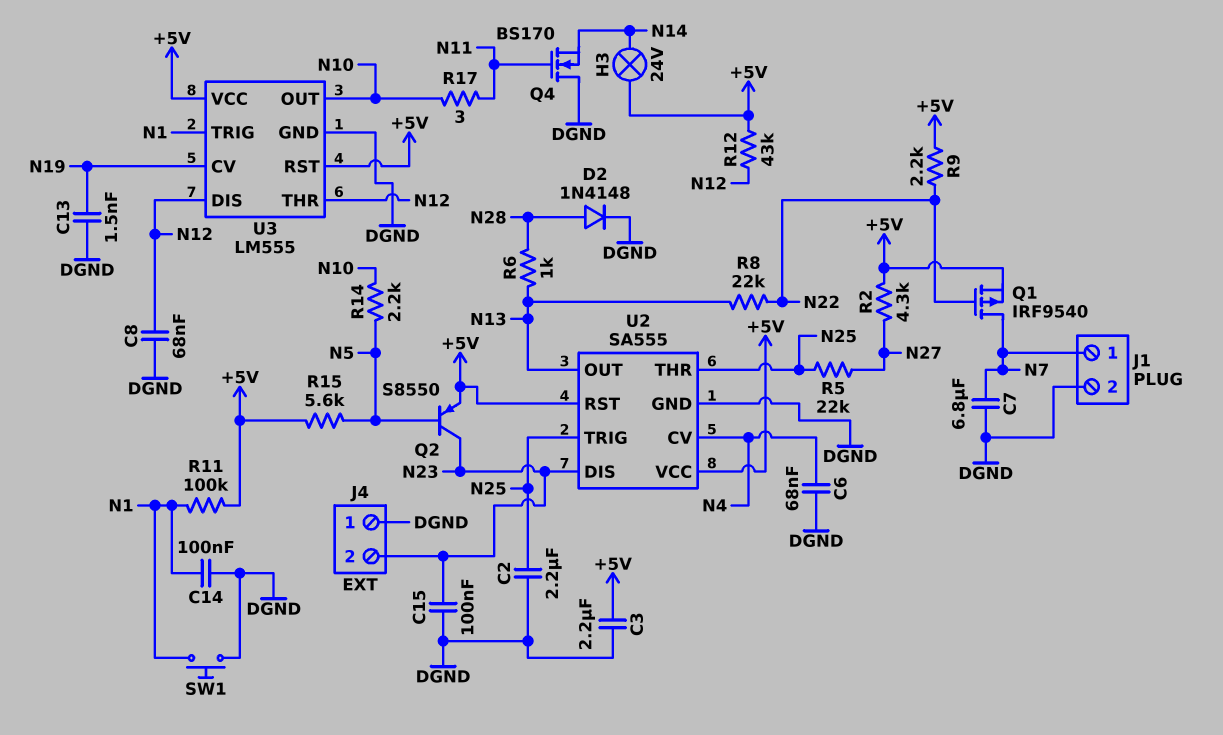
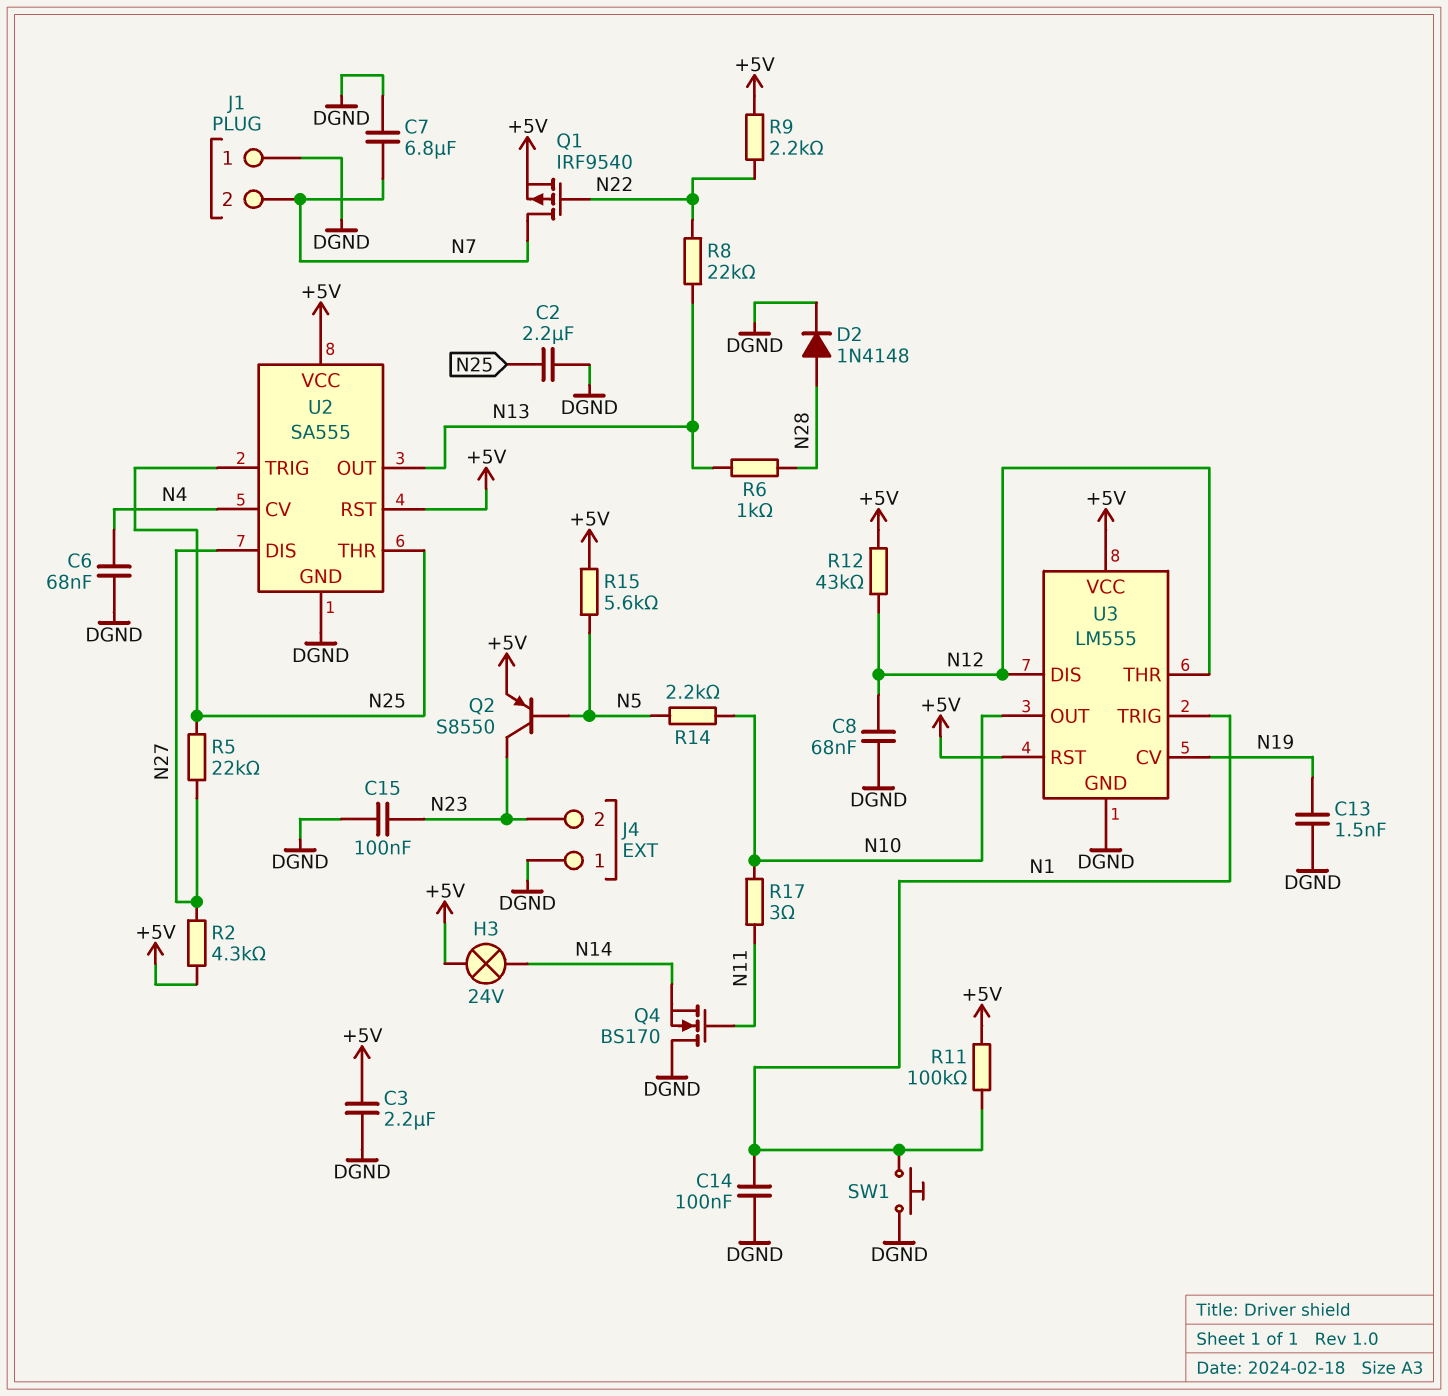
J1 pin 1: N7 -> DGND
J1 pin 2: DGND -> N7
U2 pin DIS: N23 -> N27

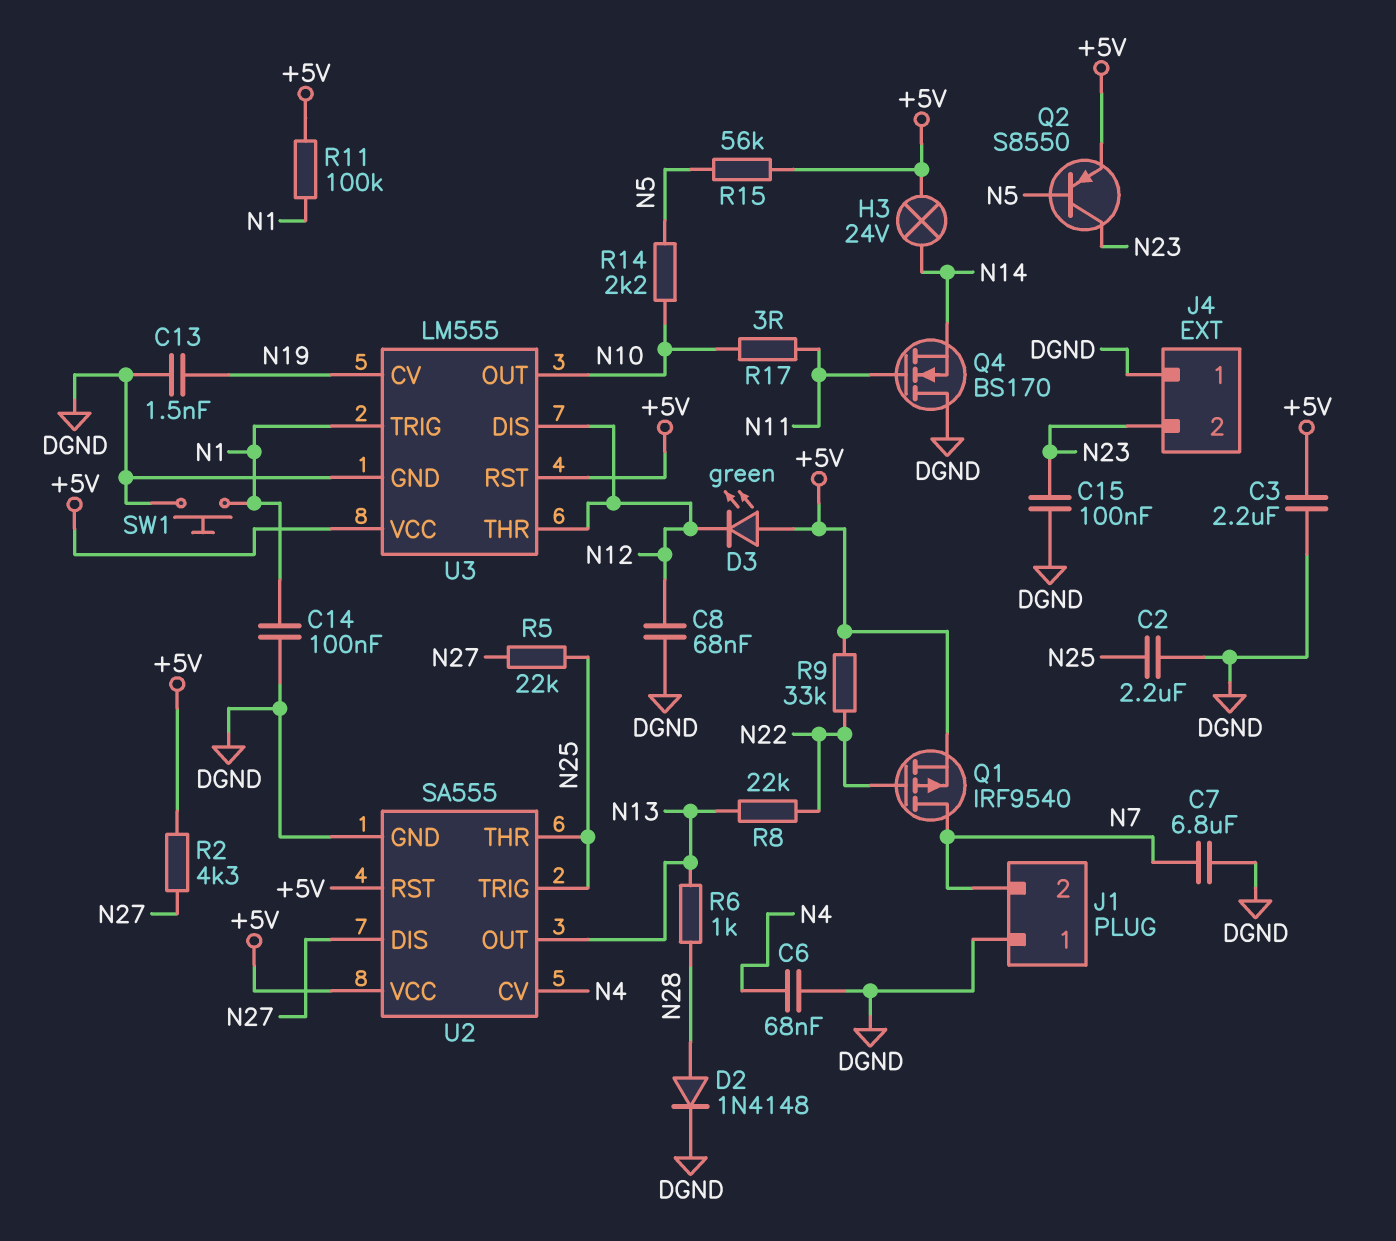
D3: none -> LED green (A +5V, K N12)
R9: 2.2k (+5V, N22) -> 33k (+5V, N22)
R12: 43k (+5V, N12) -> none
R15: 5.6k (+5V, N5) -> 56k (+5V, N5)

